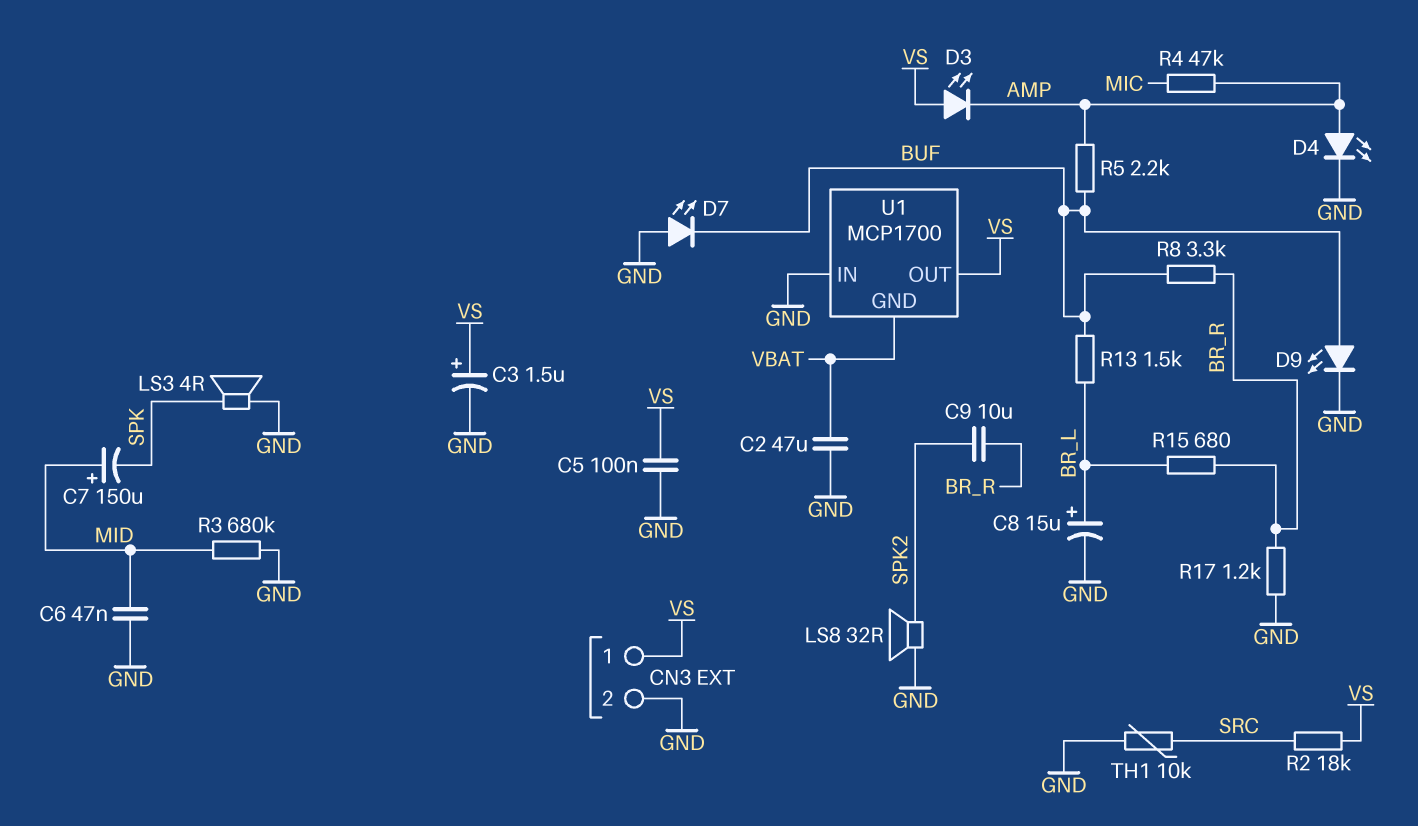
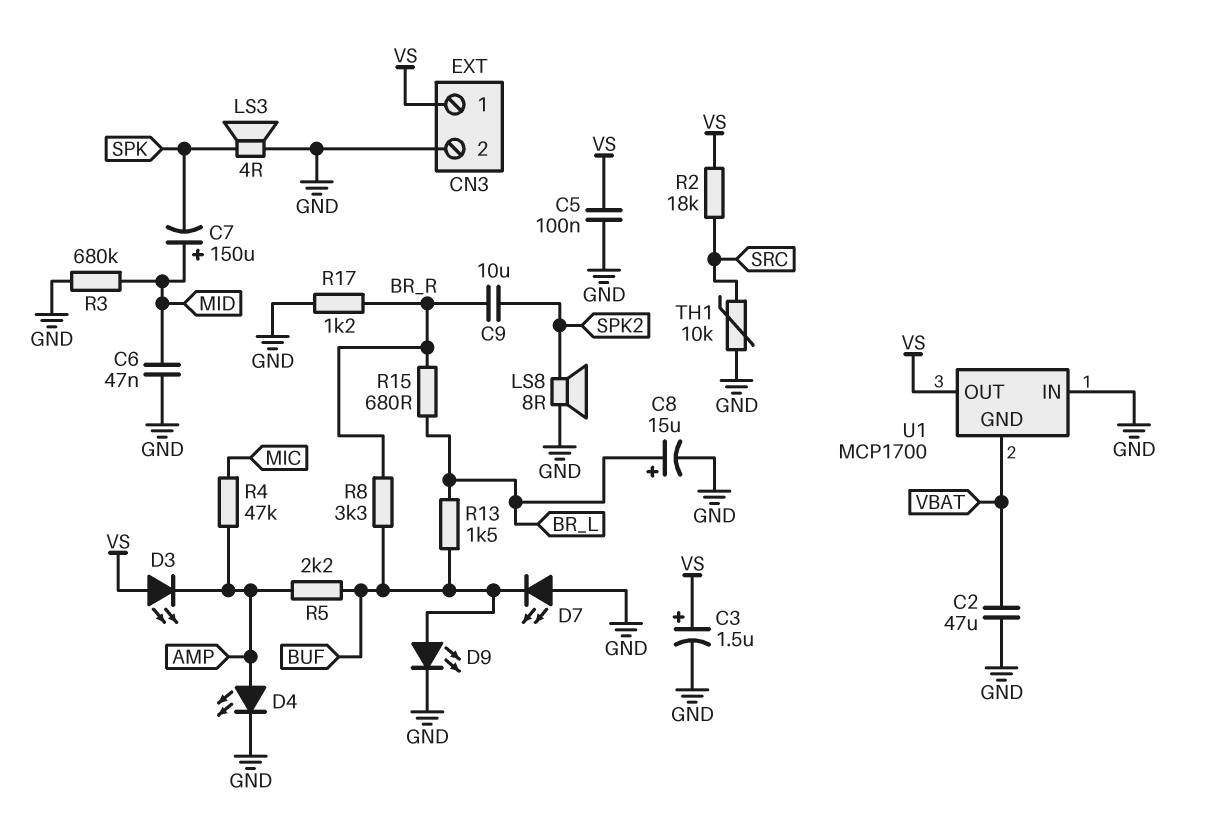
LS8: speaker 32R (GND, SPK2) -> speaker 8R (GND, SPK2)

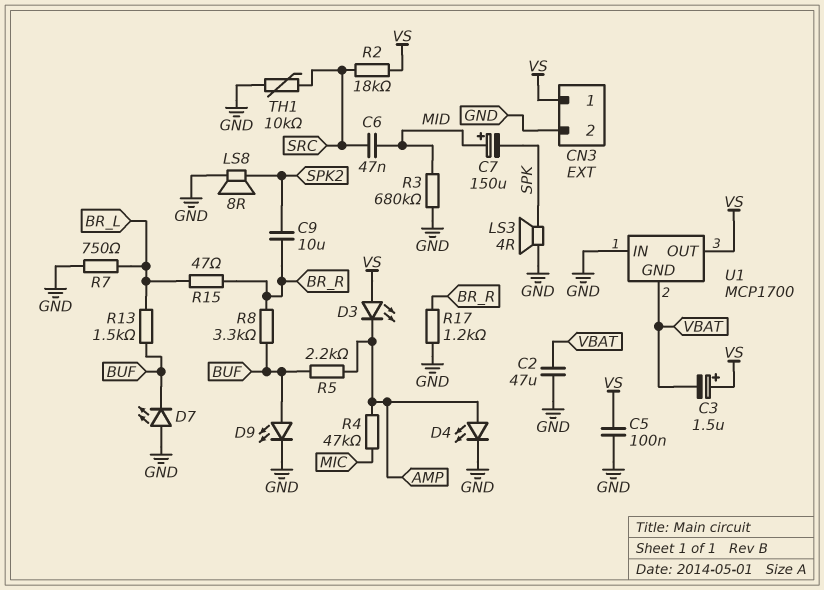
C3: 1.5uF (plus VS, minus GND) -> 1.5uF (plus VS, minus VBAT)
C6: 47nF (GND, MID) -> 47nF (MID, SRC)
C8: 15uF (plus BR_L, minus GND) -> none
R7: none -> 750 (BR_L, GND)
R15: 680 (BR_L, BR_R) -> 47 (BR_L, BR_R)

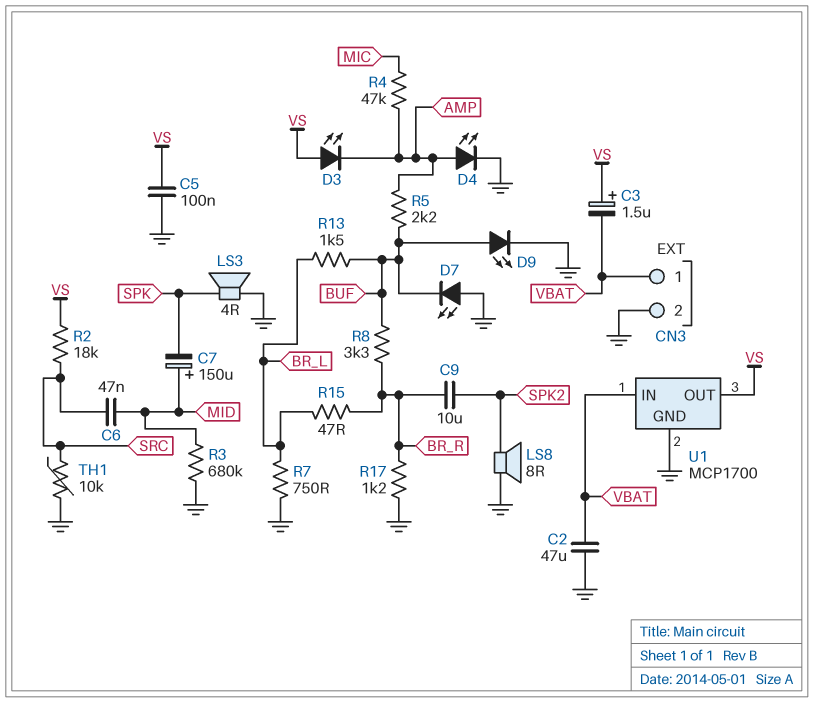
CN3 pin 1: VS -> VBAT
U1 pin GND: VBAT -> GND
U1 pin IN: GND -> VBAT

